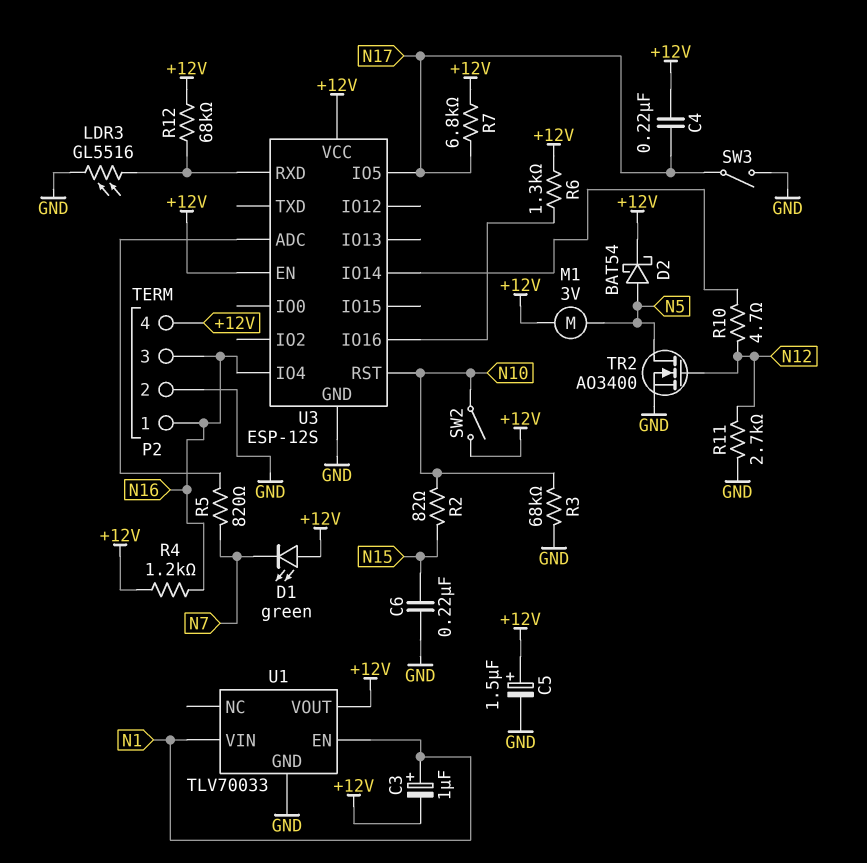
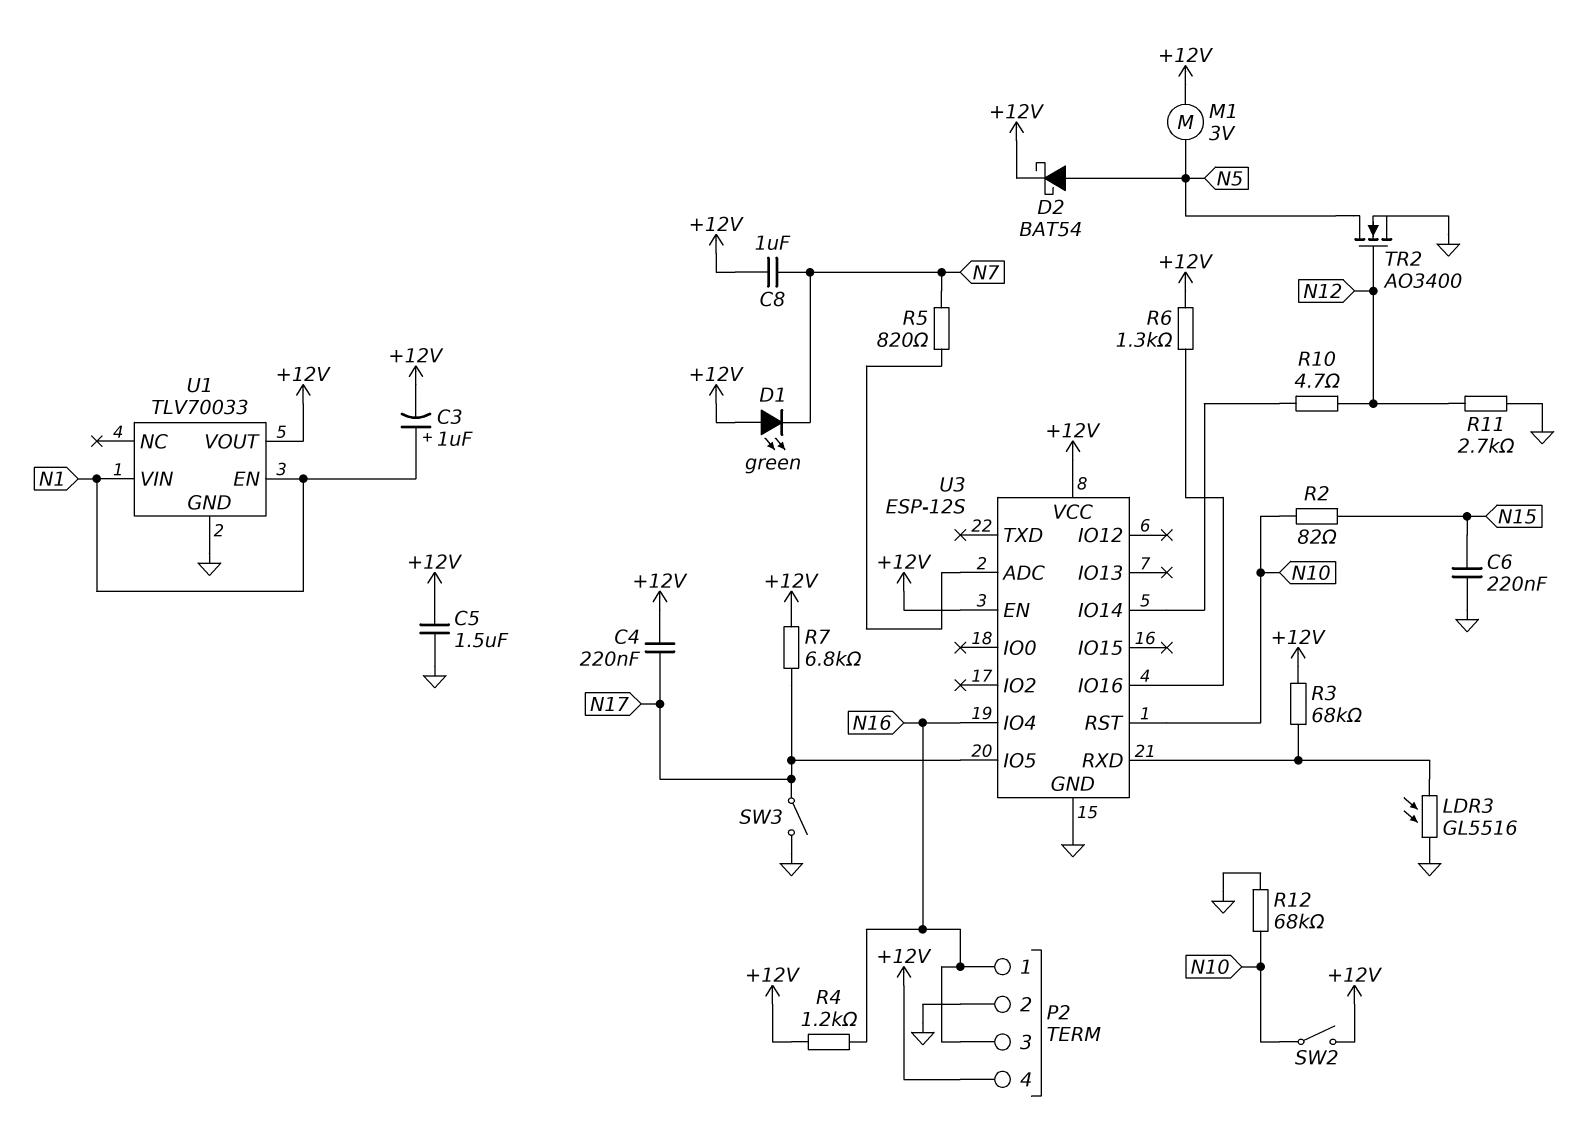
C5: 1.5uF (plus +12V, minus GND) -> 1.5uF (+12V, GND)
C8: none -> 1uF (+12V, N7)
R3: 68k (GND, N10) -> 68k (+12V, U3/RXD)
R12: 68k (+12V, U3/RXD) -> 68k (GND, N10)

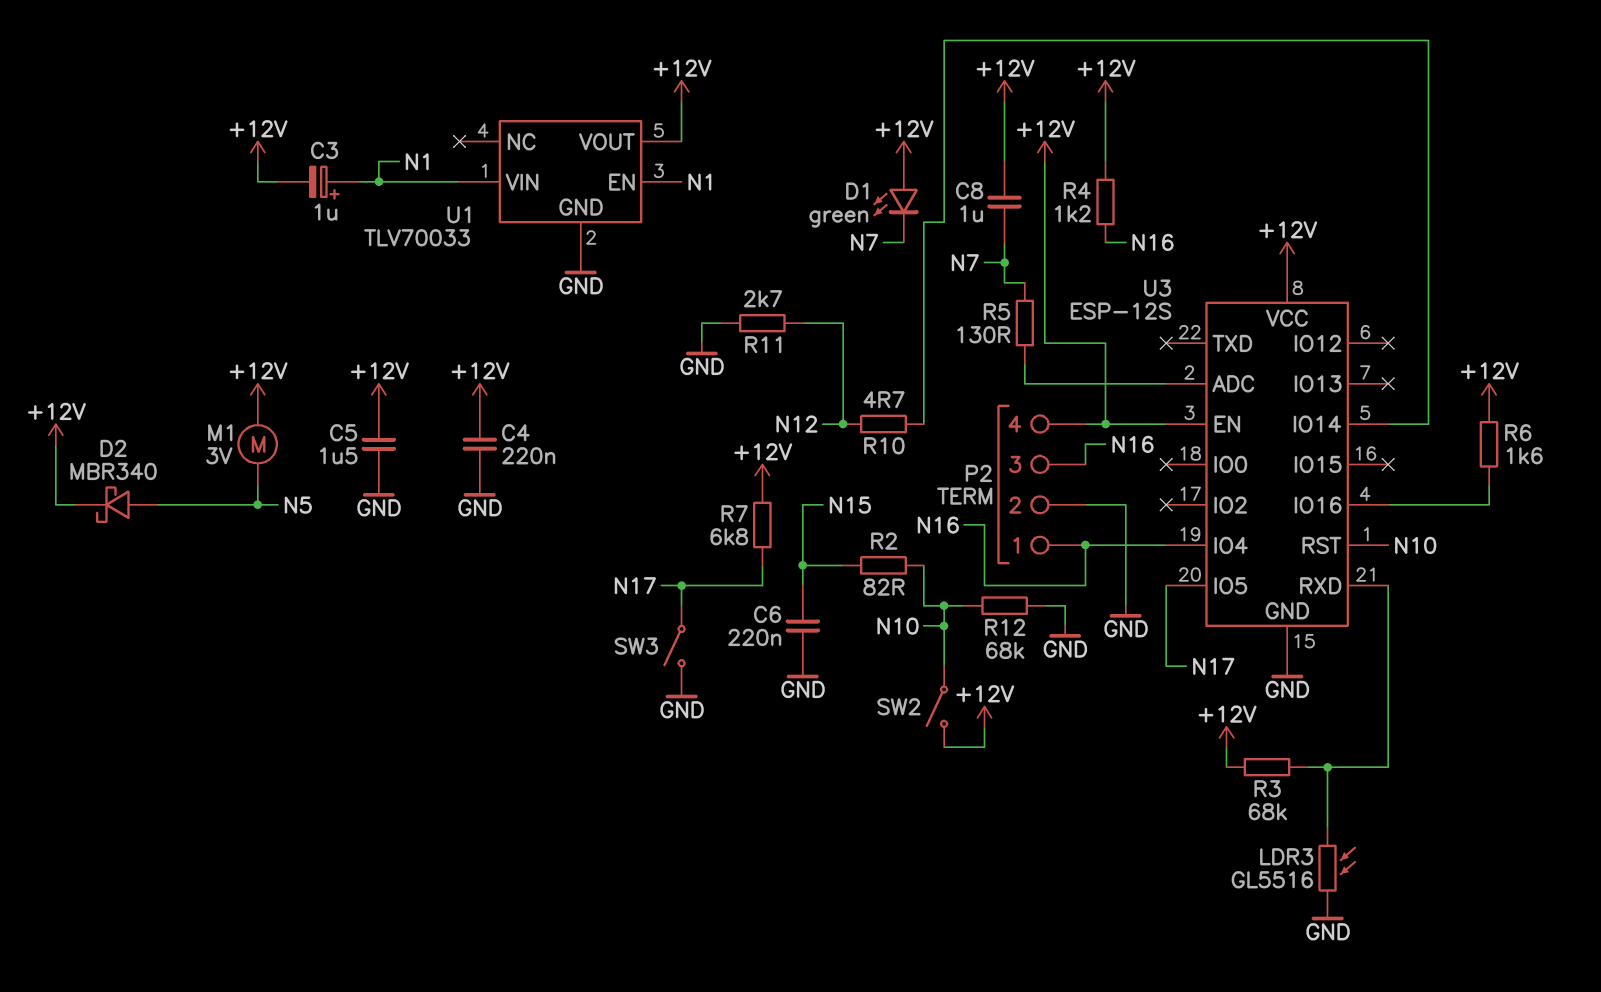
C4: 220nF (+12V, N17) -> 220nF (+12V, GND)
D2: schottky BAT54 (A N5, K +12V) -> schottky MBR340 (A N5, K +12V)
R5: 820 (N7, U3/ADC) -> 130 (N7, U3/ADC)
R6: 1.3k (+12V, U3/IO16) -> 1.6k (+12V, U3/IO16)
TR2: NMOS AO3400 (G N12, D N5, S GND) -> none

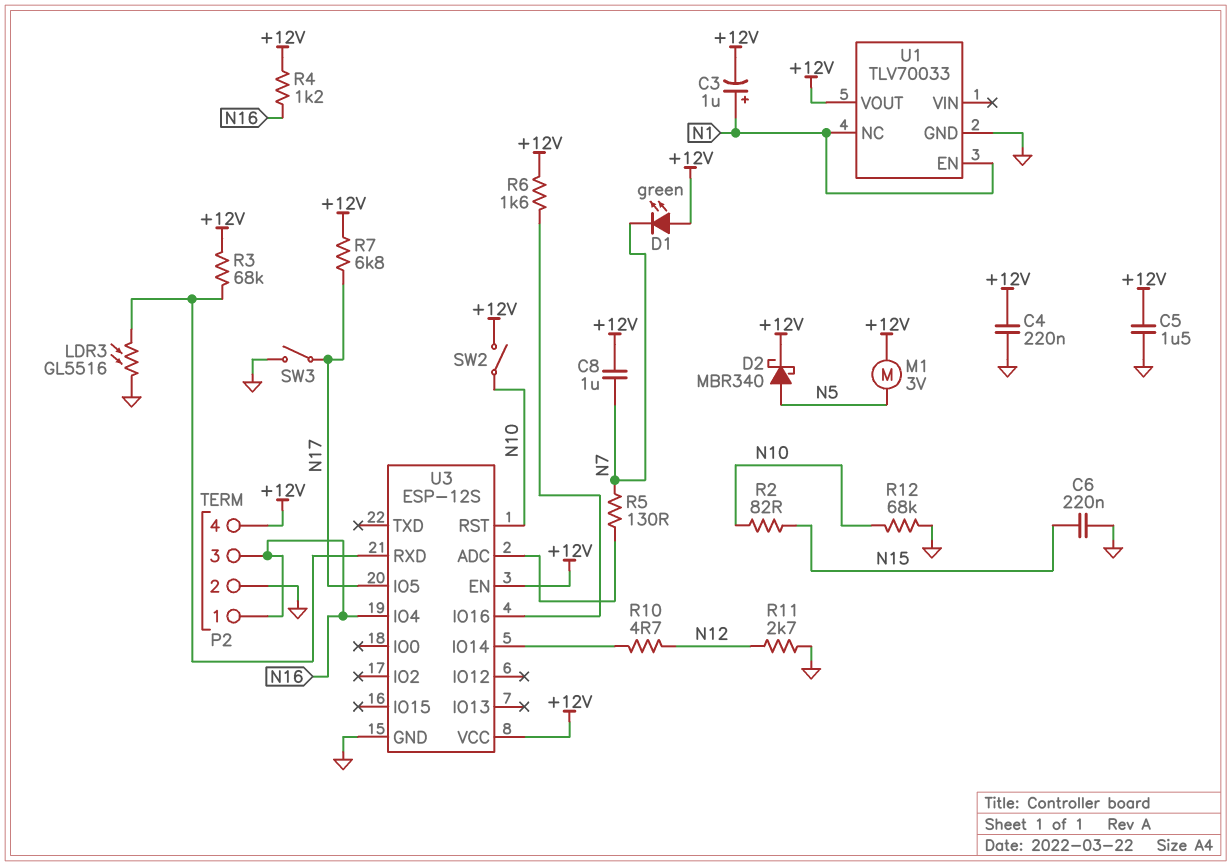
U1 pin NC: none -> N1
U1 pin VIN: N1 -> none

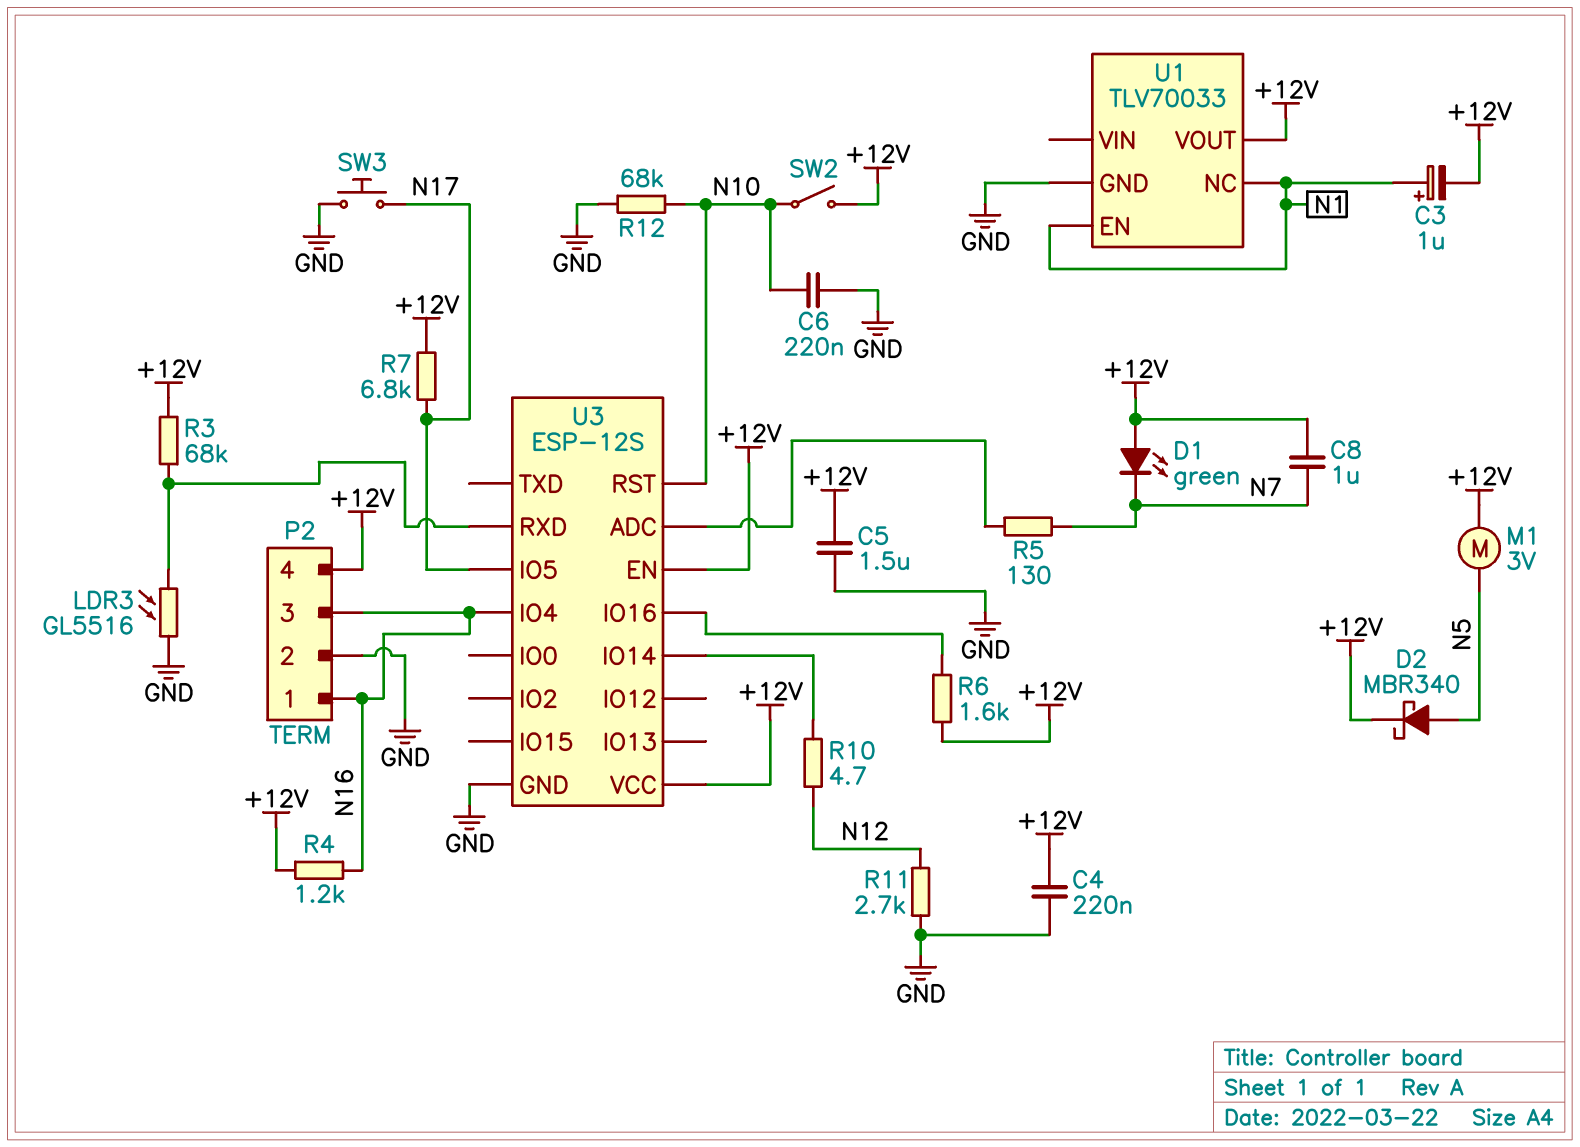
C6: 220nF (GND, N15) -> 220nF (GND, N10)
R2: 82 (N10, N15) -> none
SW3: switch (GND, N17) -> button (GND, N17)

